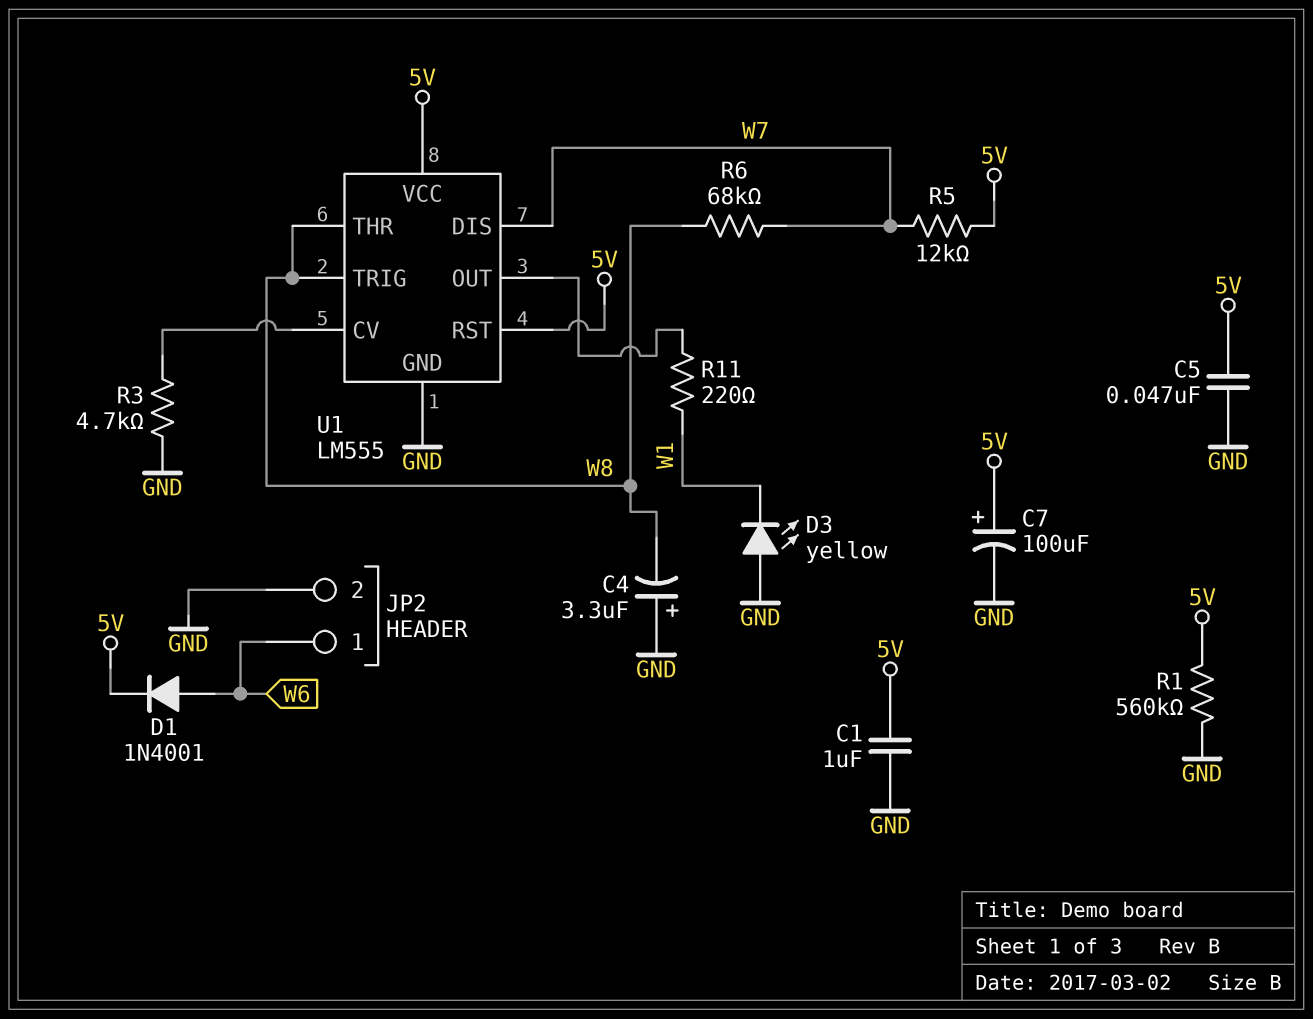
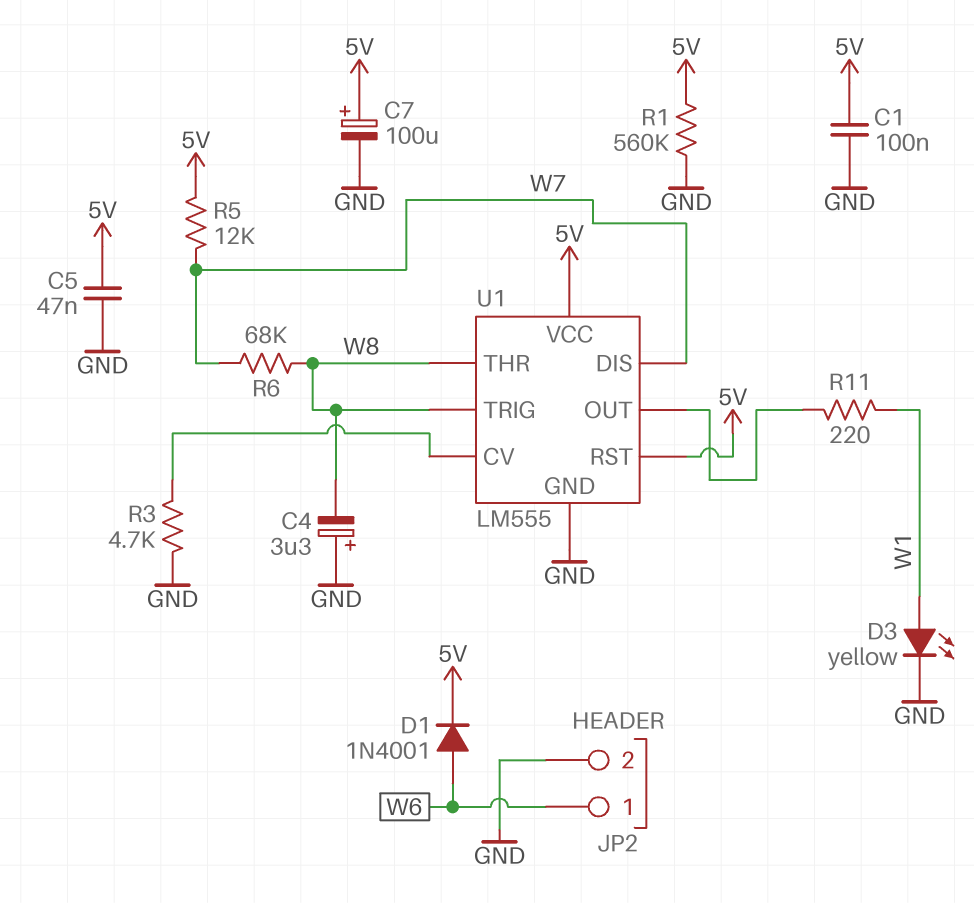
C1: 1uF (5V, GND) -> 100nF (5V, GND)
D3: LED yellow (A GND, K W1) -> LED yellow (A W1, K GND)

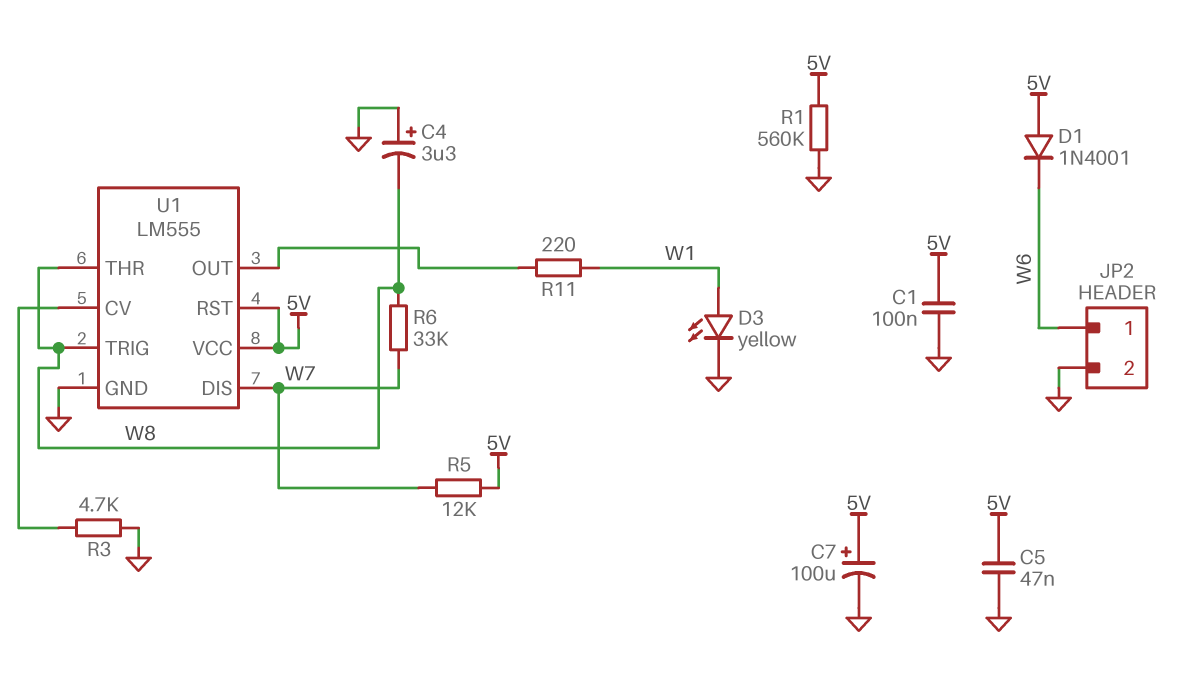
D1: diode 1N4001 (A W6, K 5V) -> diode 1N4001 (A 5V, K W6)
R6: 68k (W7, W8) -> 33k (W7, W8)

